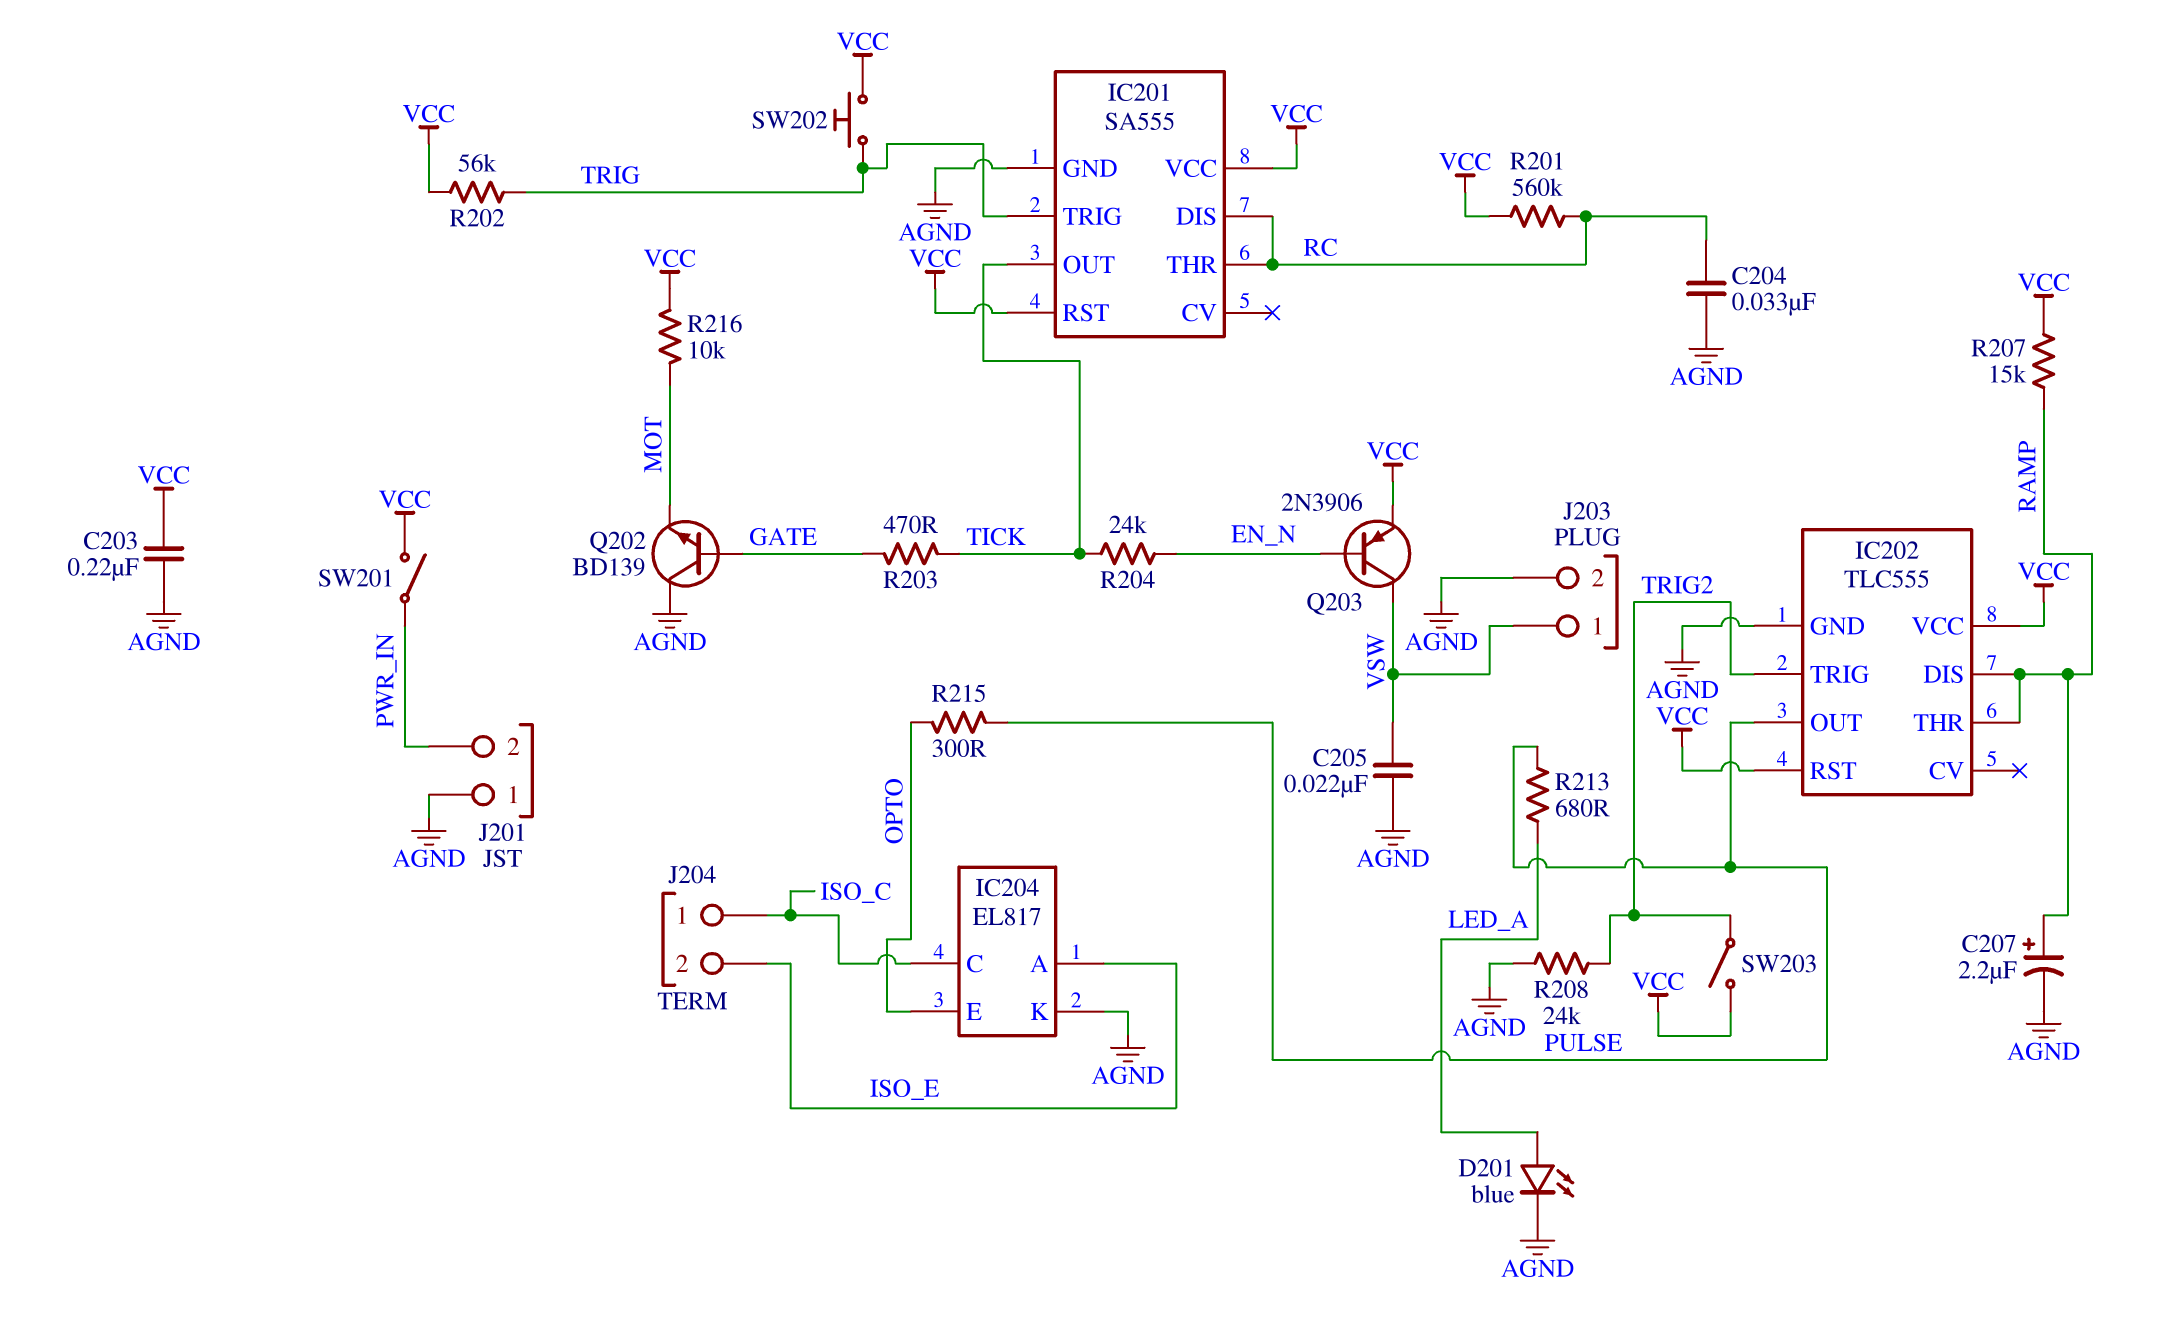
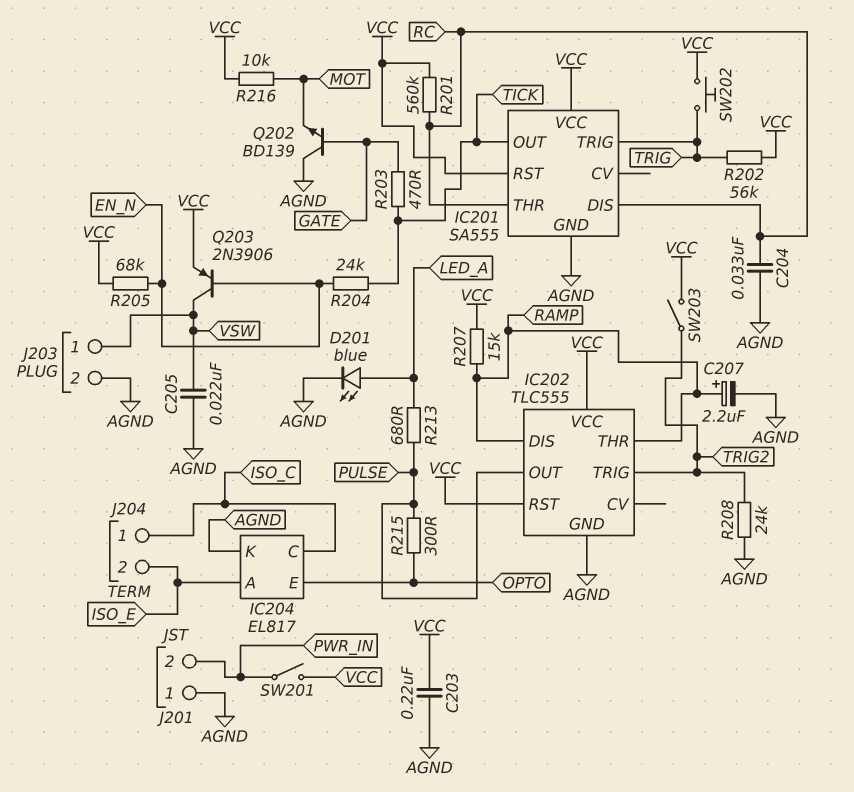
R205: none -> 68k (EN_N, VCC)

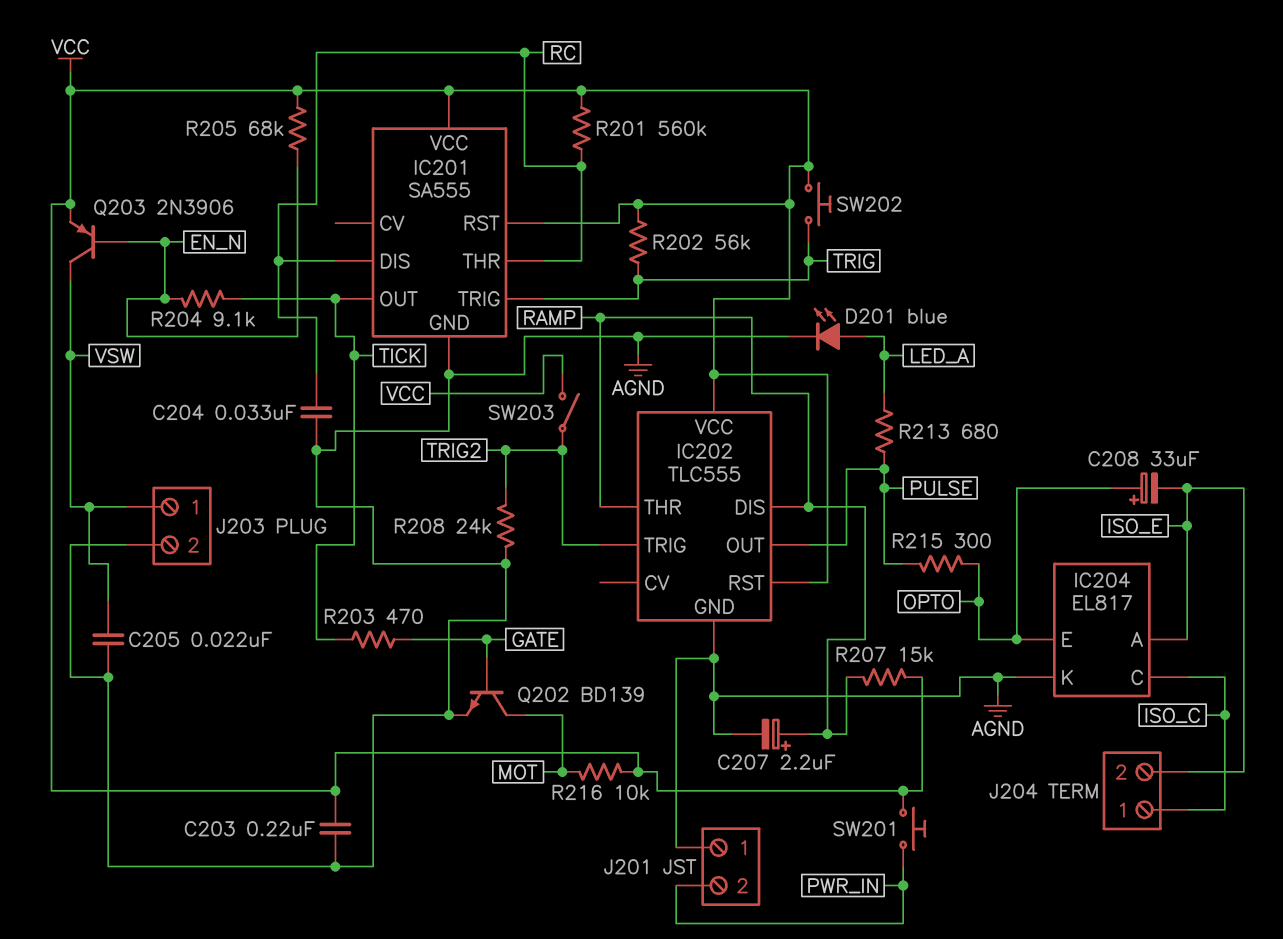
C208: none -> 33uF (plus OPTO, minus ISO_E)
Q202: NPN BD139 (B GATE, C AGND, E MOT) -> NPN BD139 (B GATE, C MOT, E AGND)
R204: 24k (EN_N, TICK) -> 9.1k (EN_N, TICK)
SW201: switch (PWR_IN, VCC) -> button (PWR_IN, VCC)

